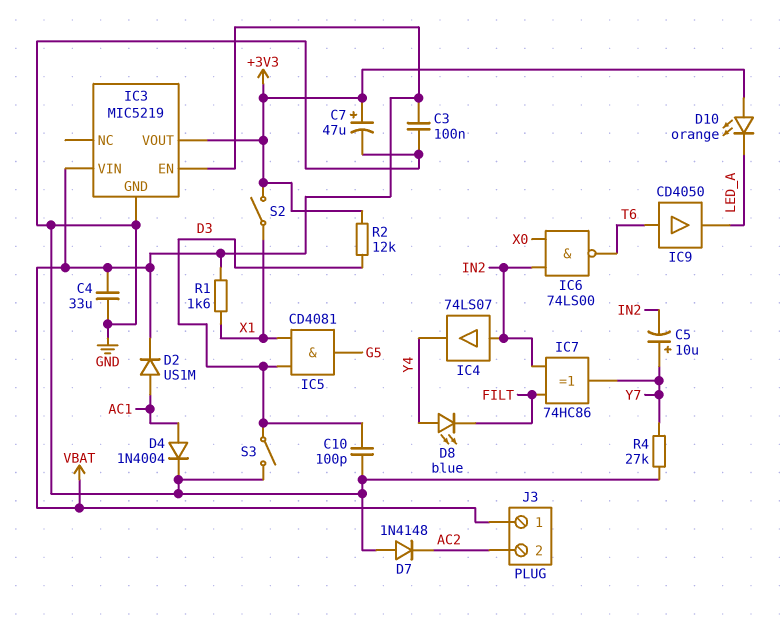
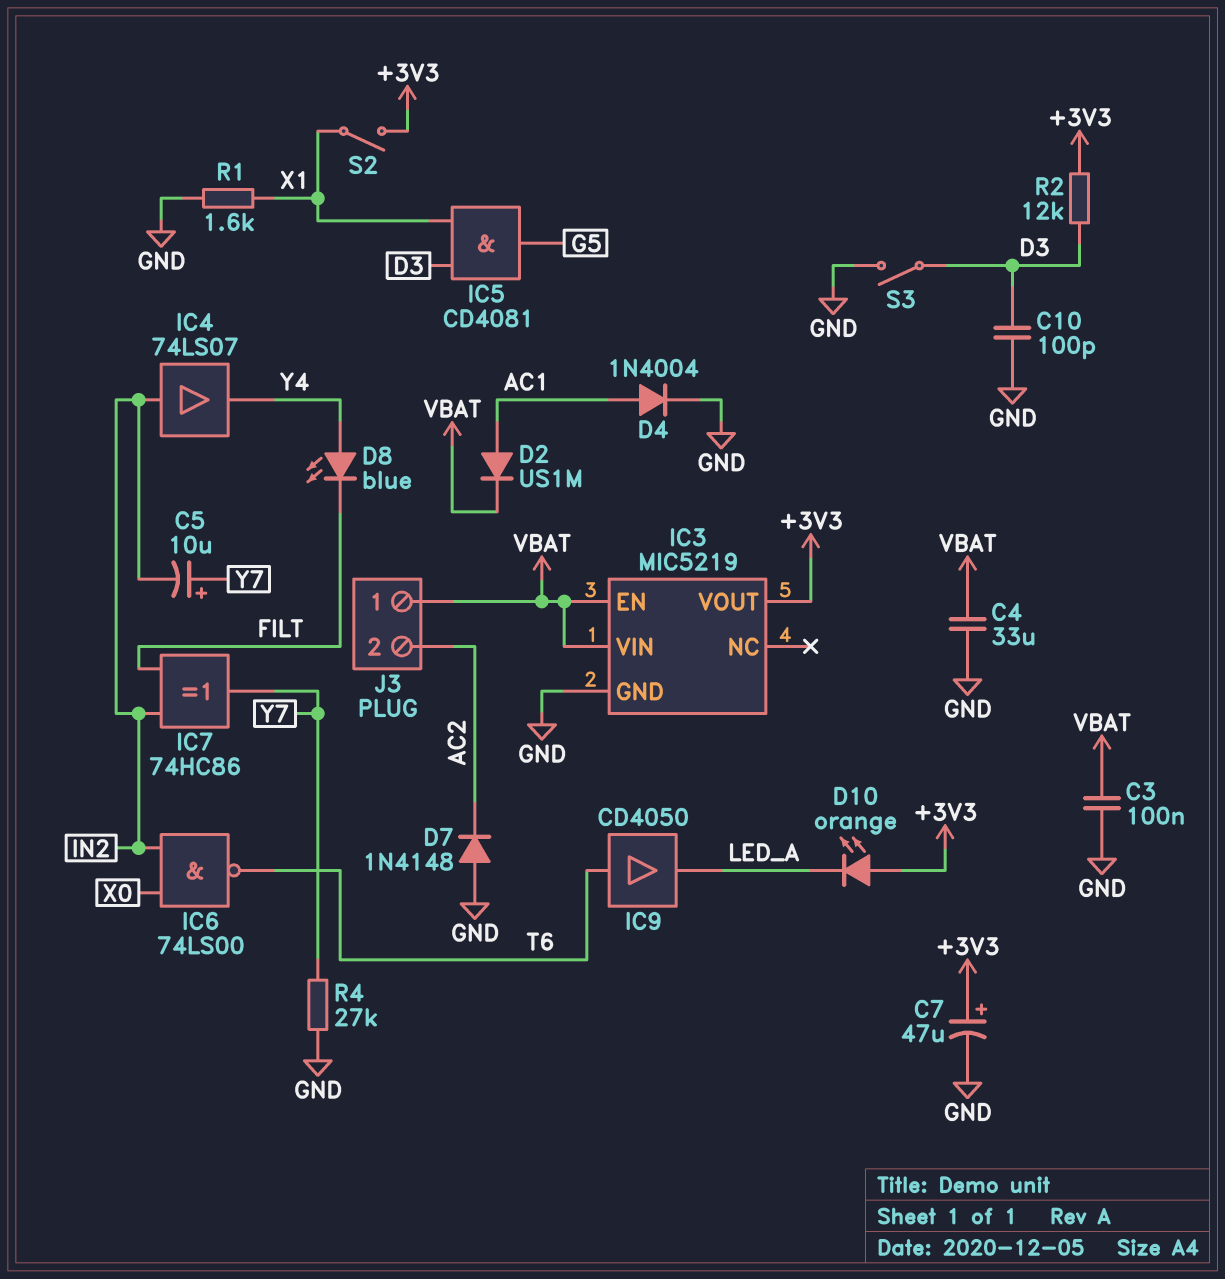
R1: 1.6k (VBAT, X1) -> 1.6k (GND, X1)

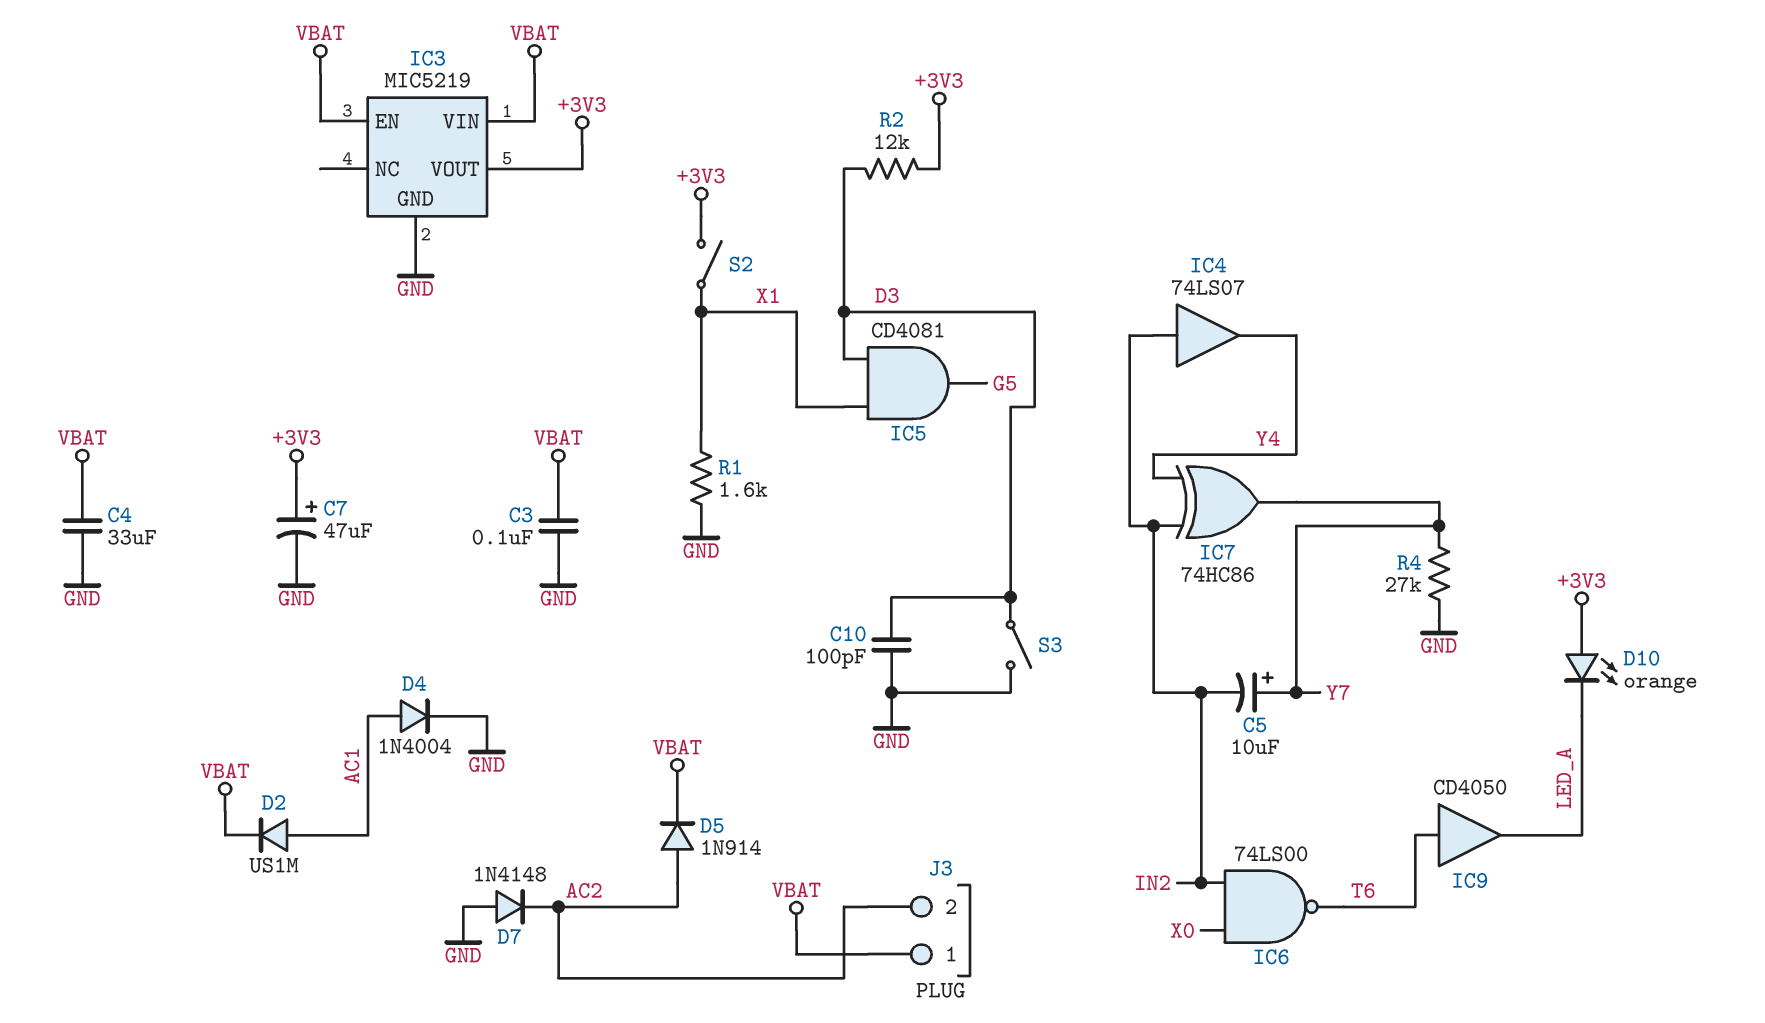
D5: none -> diode 1N914 (A AC2, K VBAT)
D8: LED blue (A Y4, K FILT) -> none
IC7: XOR 74HC86 (in FILT, in IN2, out Y7) -> XOR 74HC86 (in IN2, in Y4, out Y7)

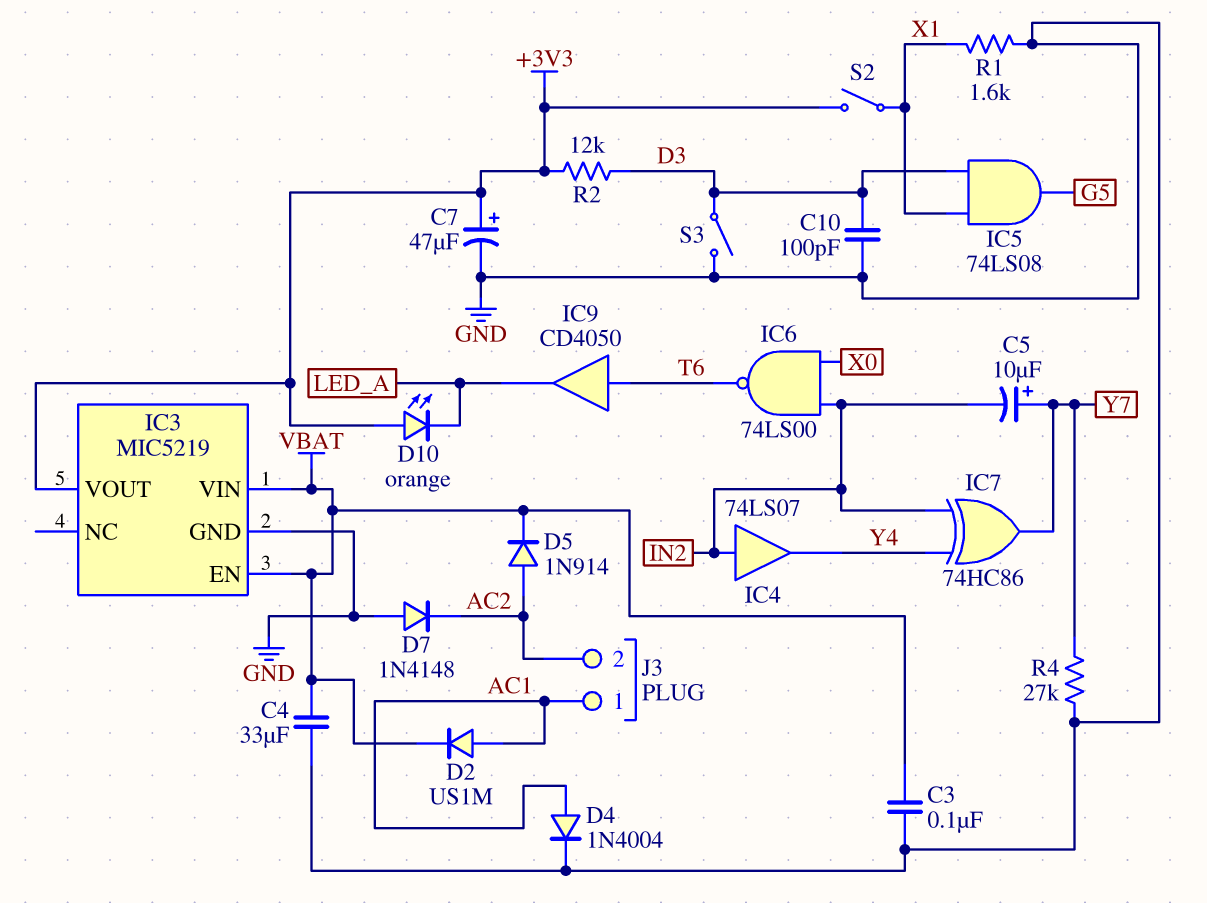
IC5: AND CD4081 (in D3, in X1, out G5) -> AND 74LS08 (in D3, in X1, out G5)
J3 pin 1: VBAT -> AC1

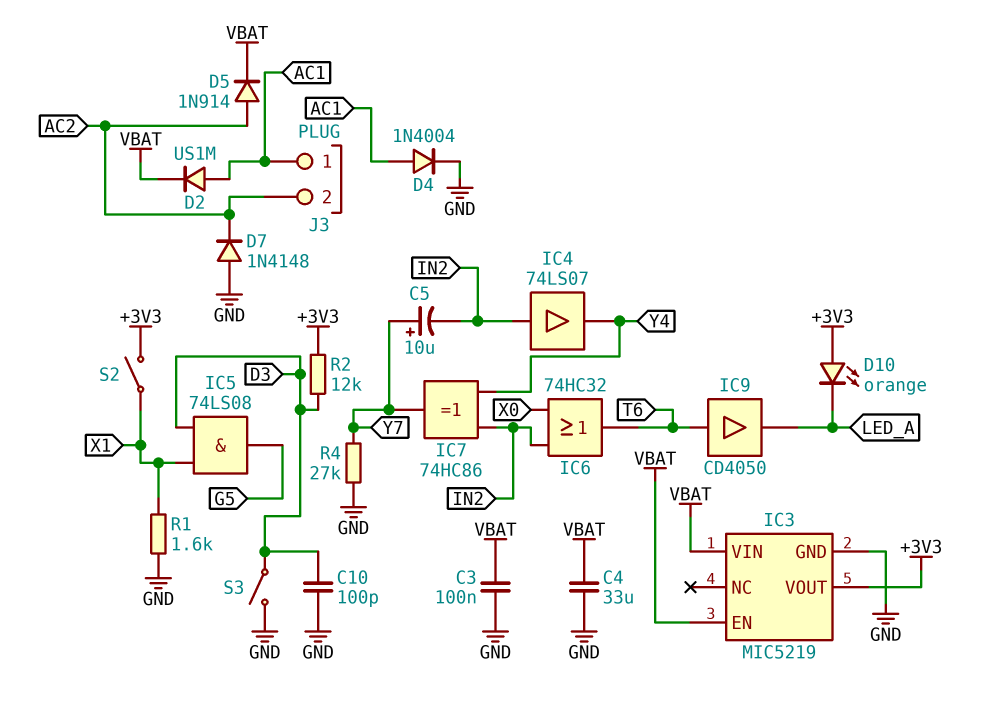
C7: 47uF (plus +3V3, minus GND) -> none
IC6: NAND 74LS00 (in IN2, in X0, out T6) -> OR 74HC32 (in IN2, in X0, out T6)

